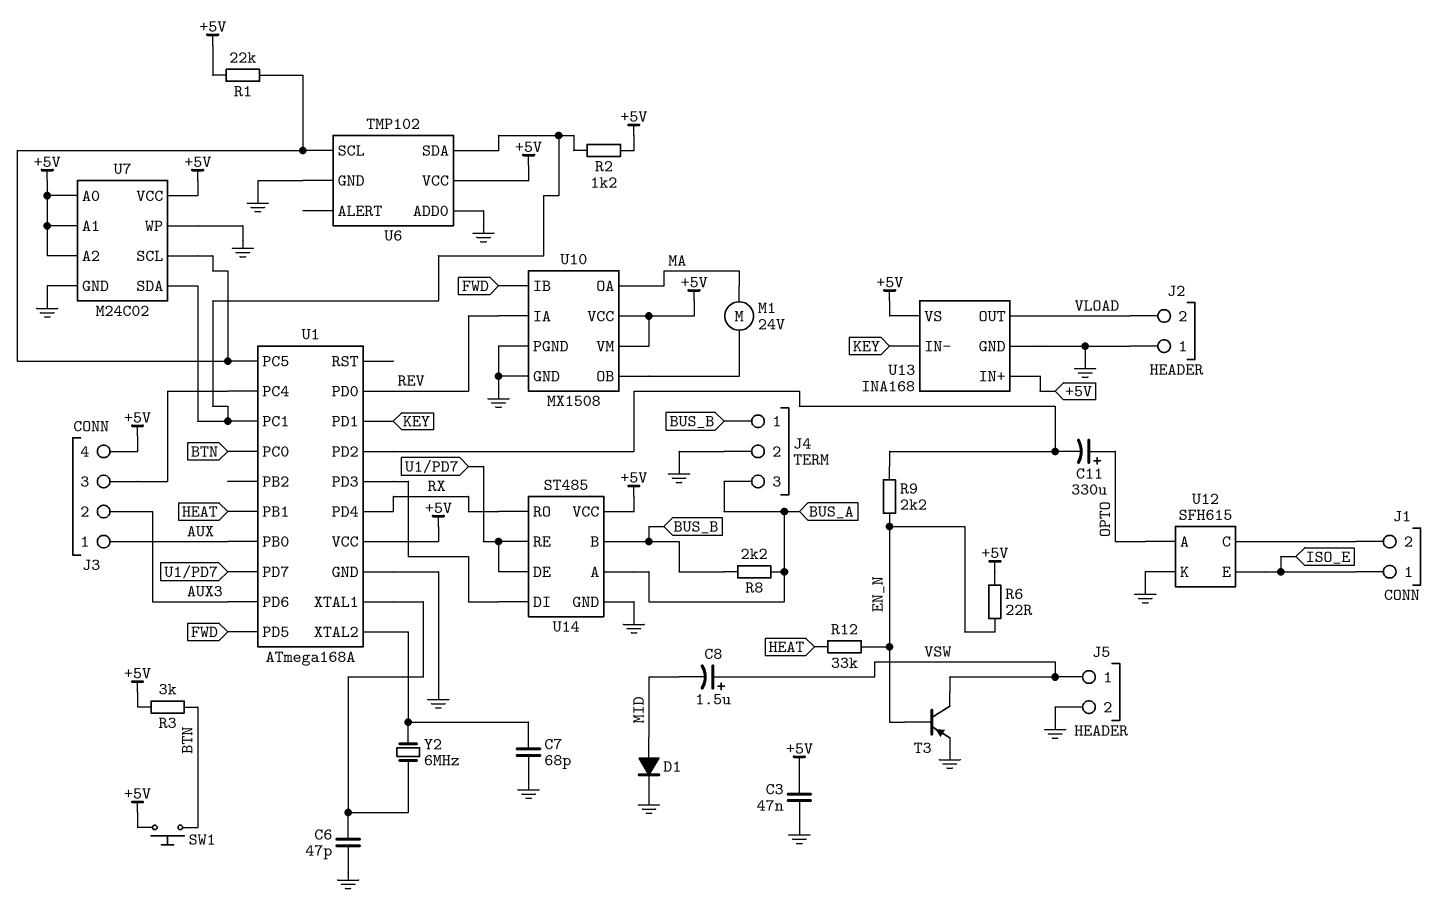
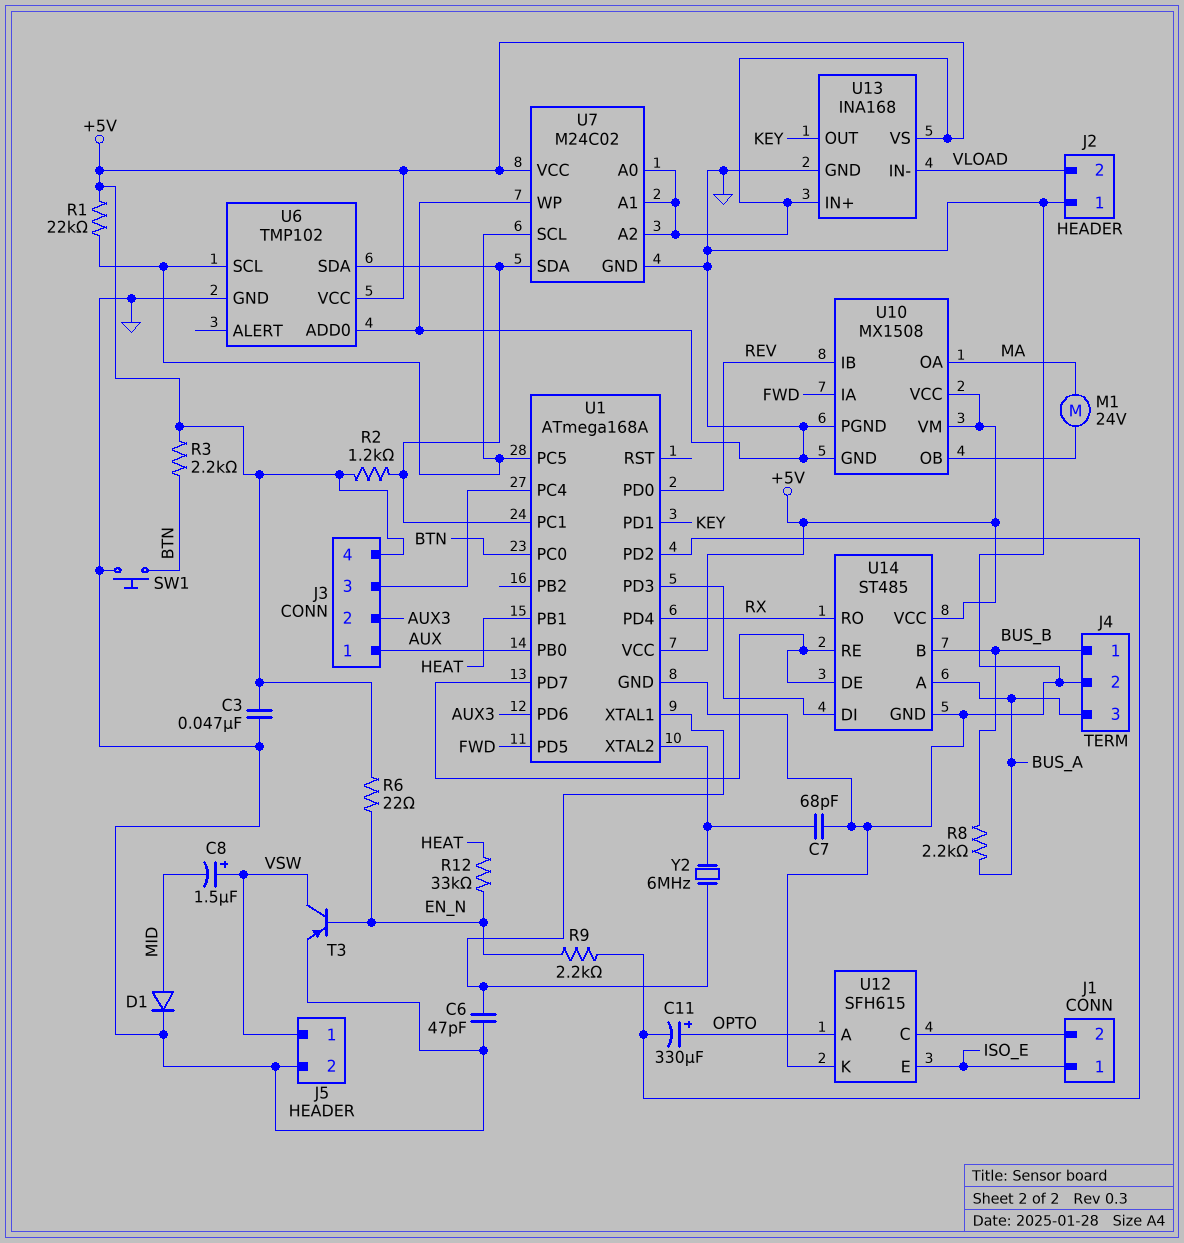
R3: 3k (+5V, BTN) -> 2.2k (+5V, BTN)
SW1: button (+5V, BTN) -> button (BTN, GND)
U10 pin IA: REV -> FWD
U10 pin IB: FWD -> REV
U13 pin IN-: KEY -> VLOAD
U13 pin OUT: VLOAD -> KEY

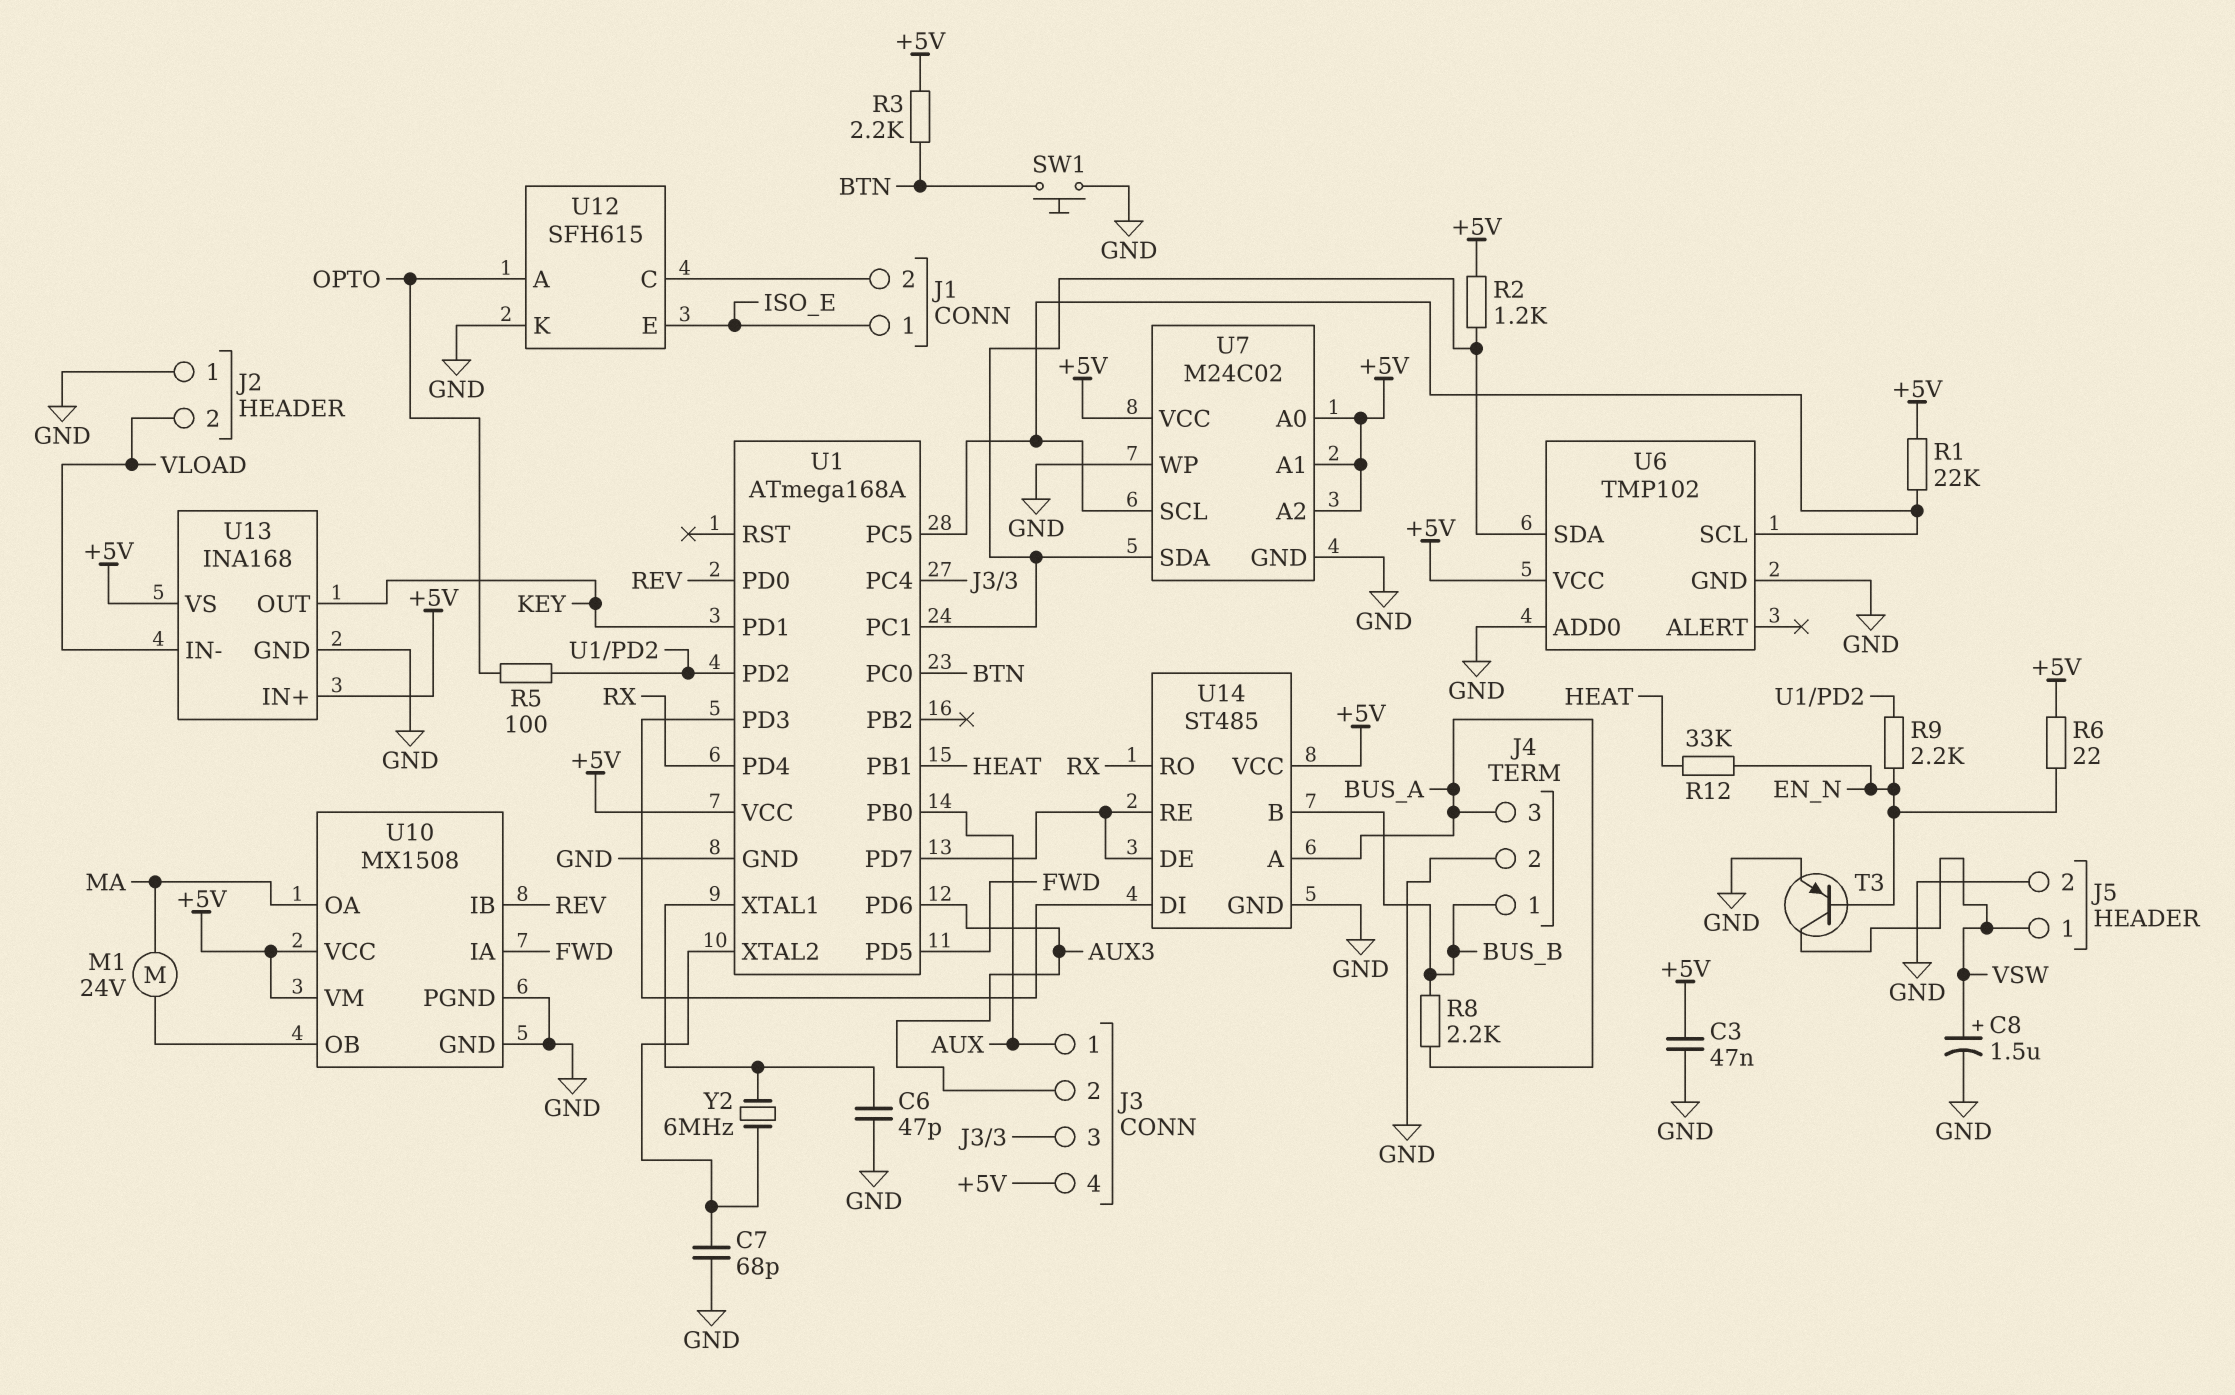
C8: 1.5uF (plus VSW, minus MID) -> 1.5uF (plus VSW, minus GND)
C11: 330uF (plus OPTO, minus U1/PD2) -> none
D1: diode (A MID, K GND) -> none
R5: none -> 100 (OPTO, U1/PD2)

